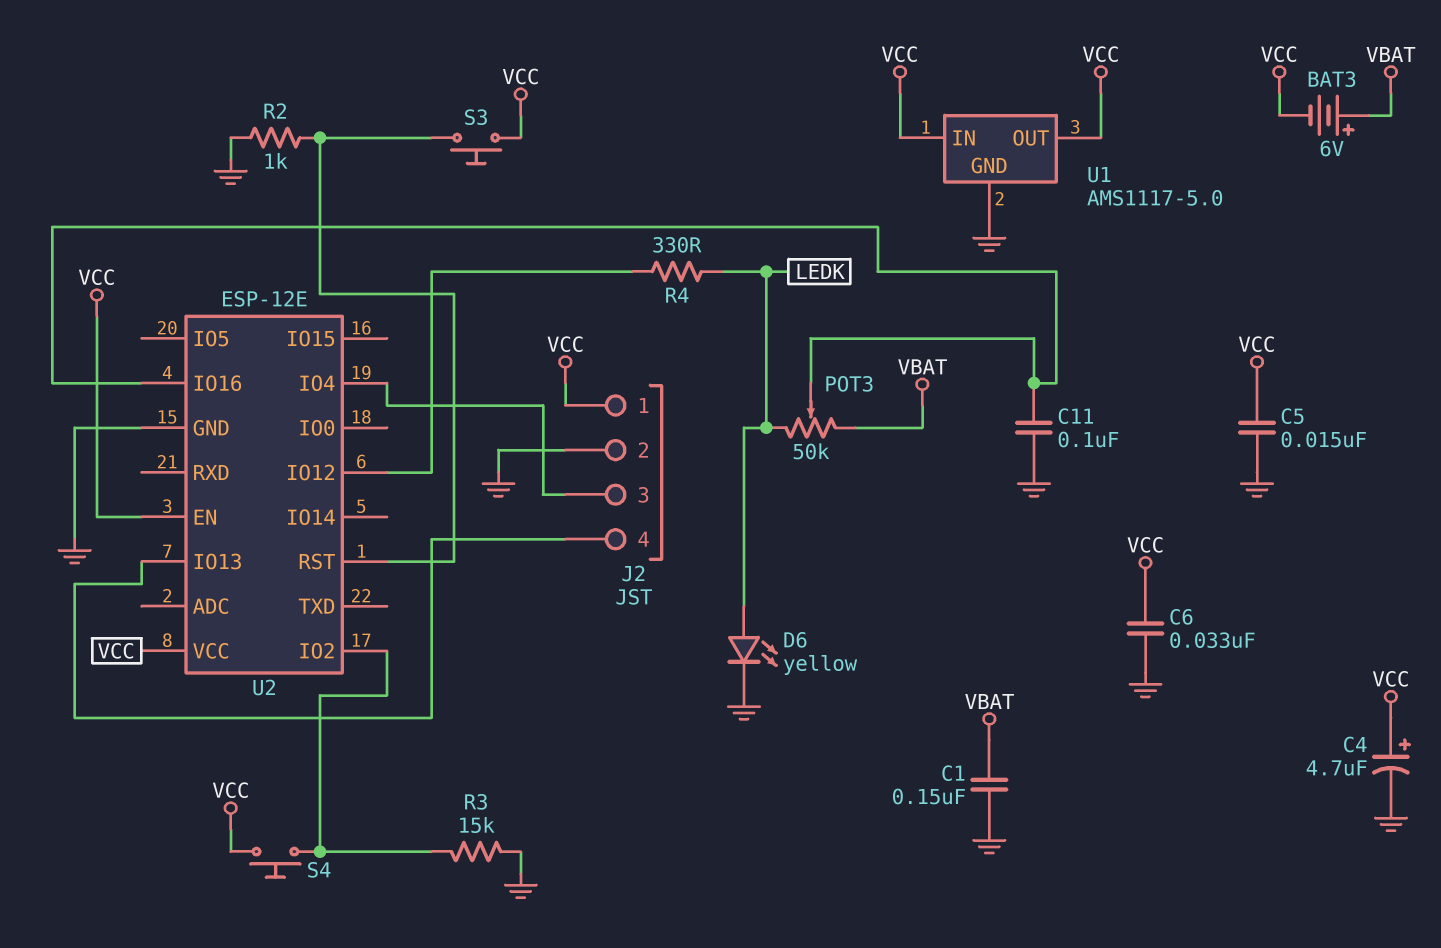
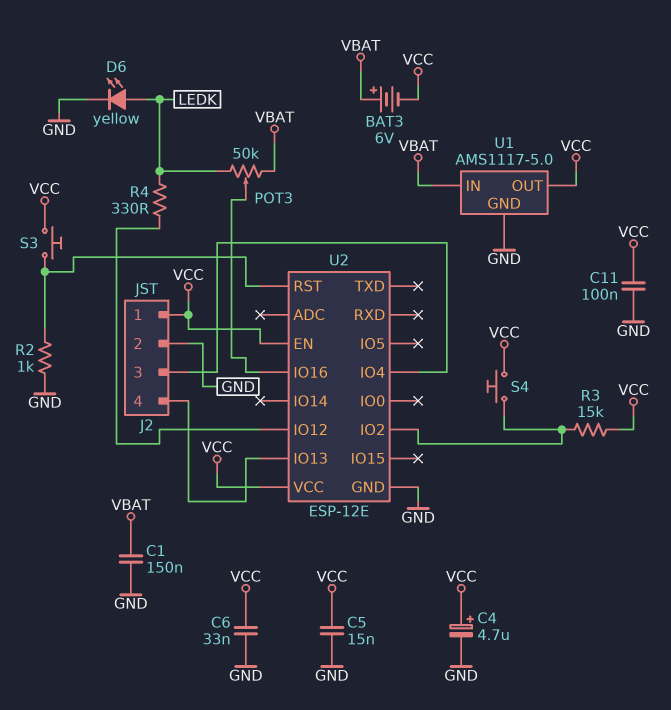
C11: 100nF (GND, U2/IO16) -> 100nF (GND, VCC)
R3: 15k (GND, U2/IO2) -> 15k (U2/IO2, VCC)
U1 pin IN: VCC -> VBAT

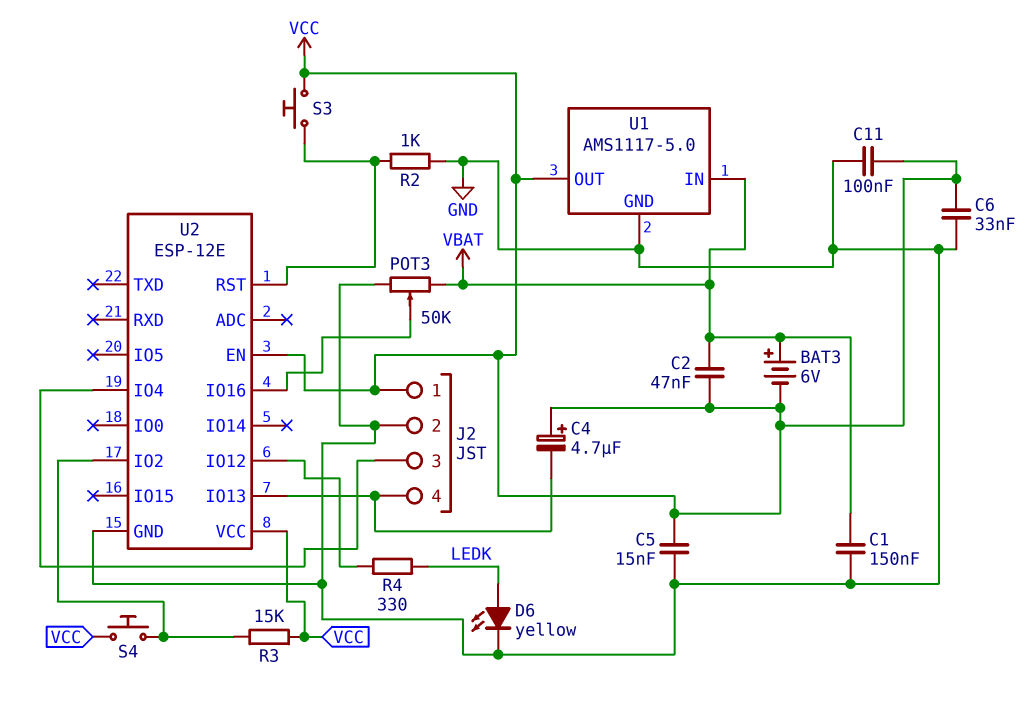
C2: none -> 47nF (VBAT, VCC)
C4: 4.7uF (plus VCC, minus GND) -> 4.7uF (plus VCC, minus J2/4)
POT3: 50k (LEDK, VBAT, wiper U2/IO16) -> 50k (GND, VBAT, wiper U2/IO16)

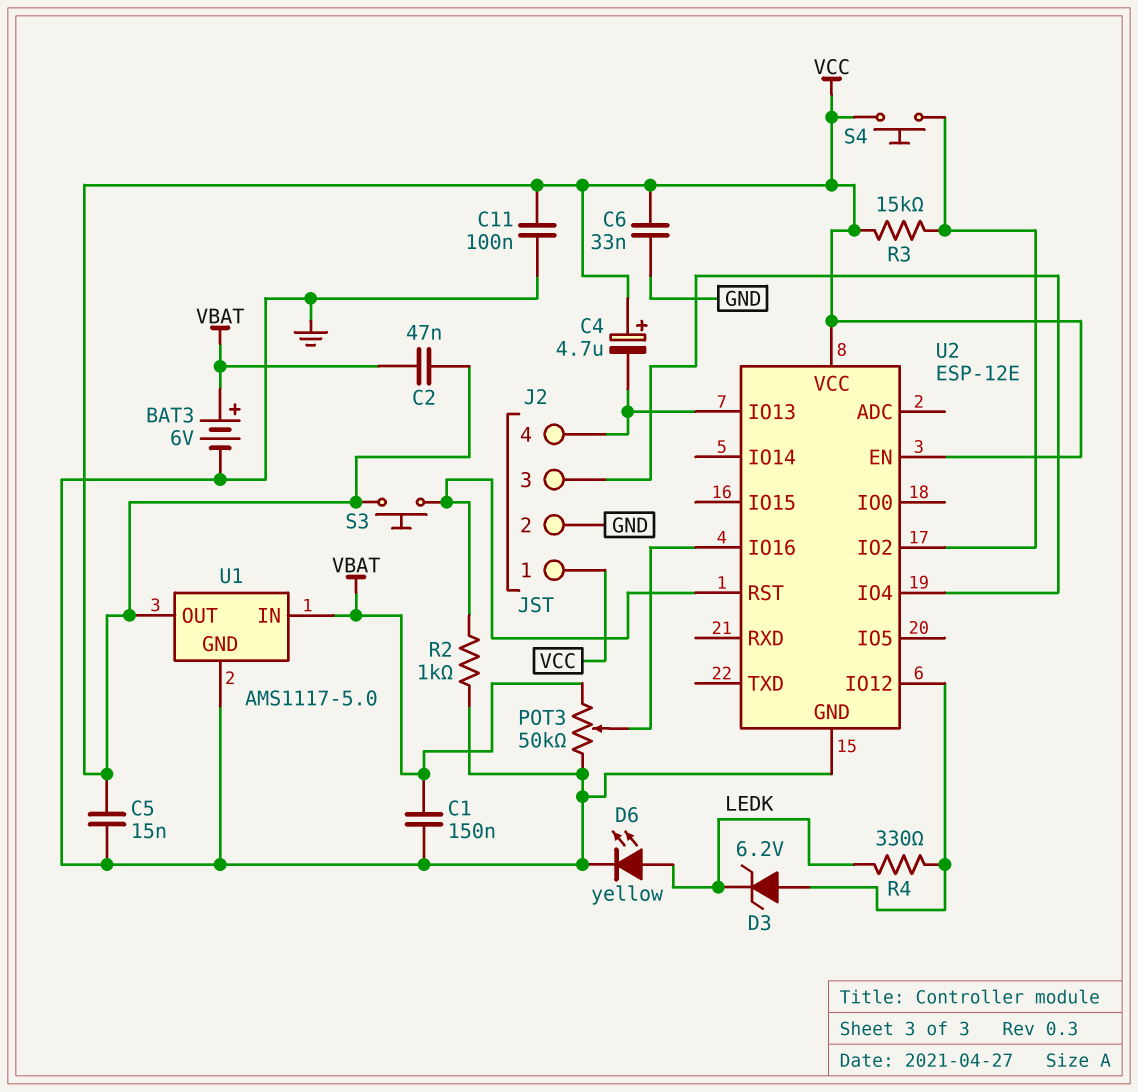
BAT3: 6V (plus VBAT, minus VCC) -> 6V (plus VBAT, minus GND)
D3: none -> zener 6.2V (A U2/IO12, K LEDK)

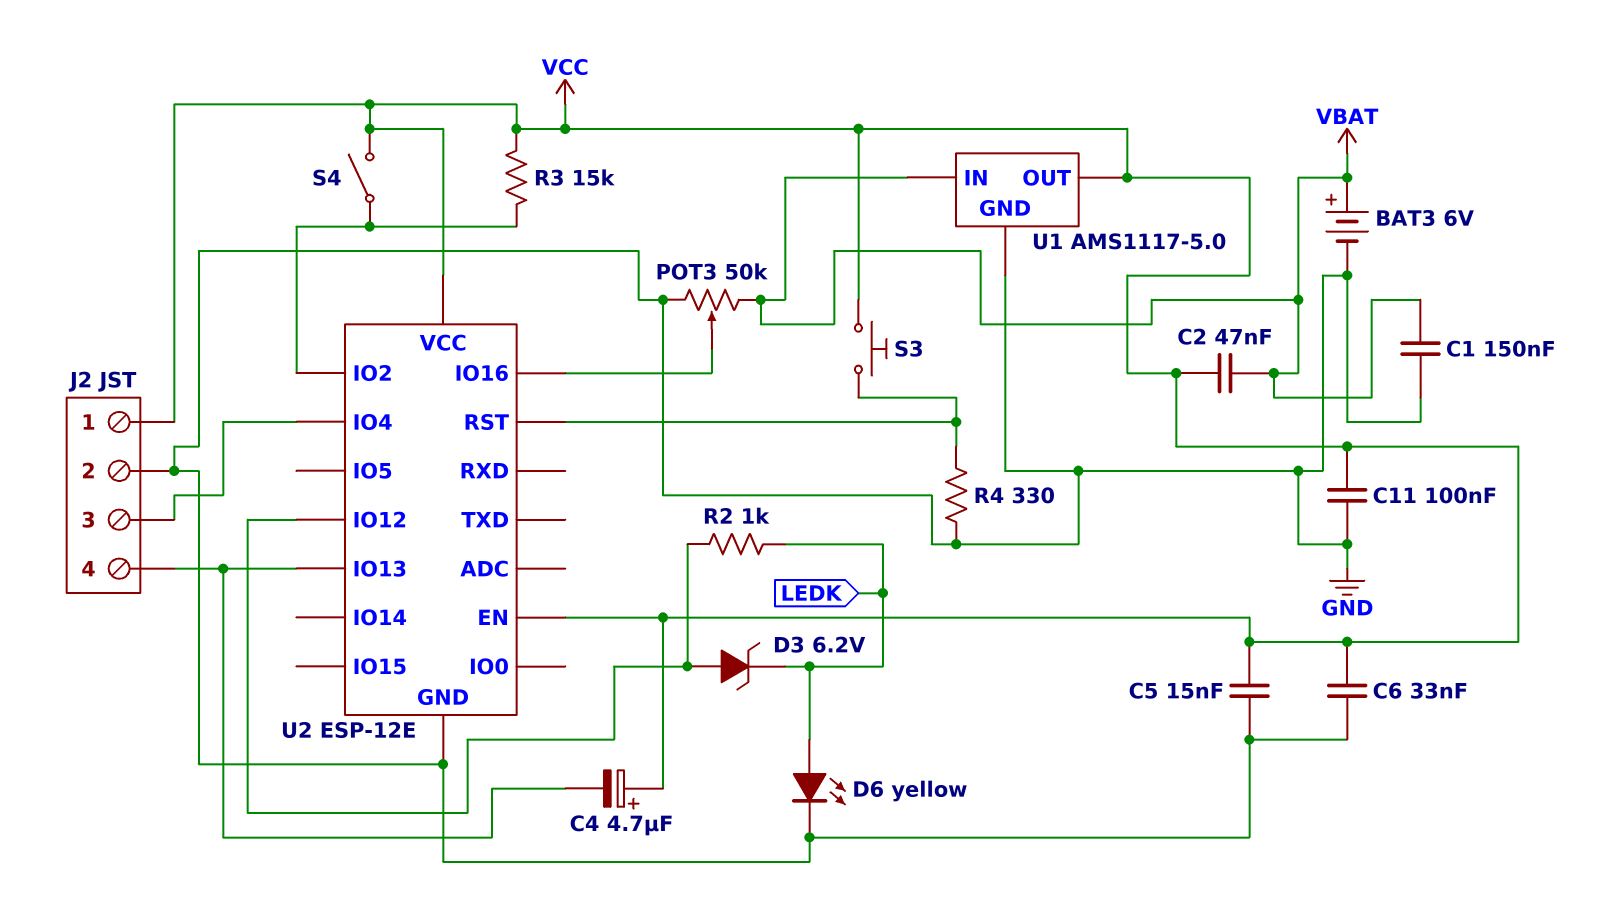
R2: 1k (GND, U2/RST) -> 1k (LEDK, U2/IO12)
R4: 330 (LEDK, U2/IO12) -> 330 (GND, U2/RST)
S4: button (U2/IO2, VCC) -> switch (U2/IO2, VCC)

